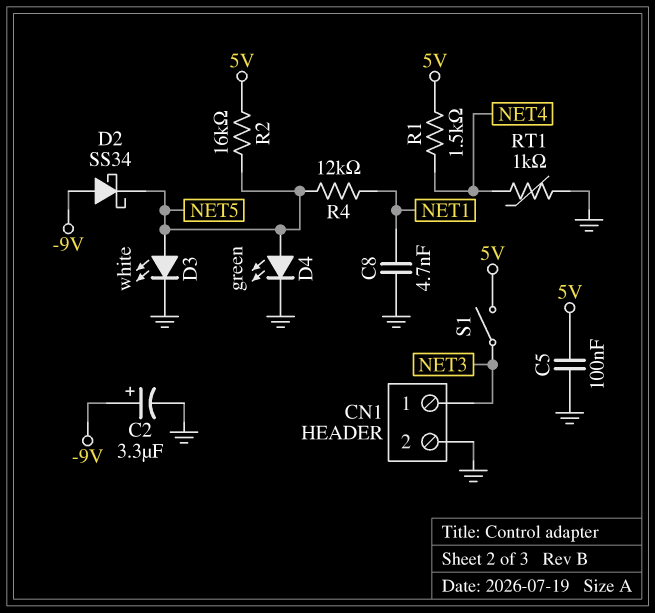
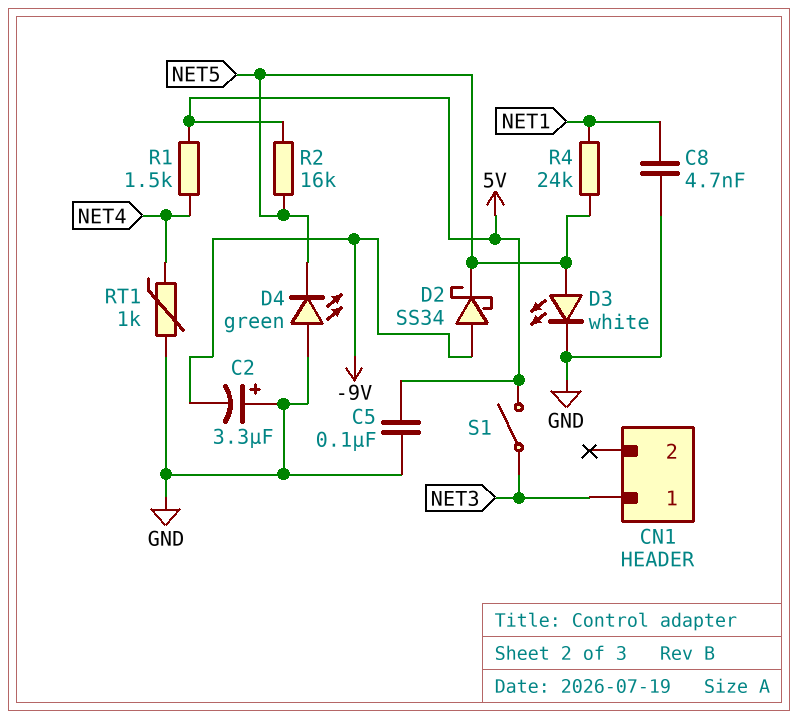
C2: 3.3uF (plus -9V, minus GND) -> 3.3uF (plus GND, minus -9V)
CN1 pin 2: GND -> none
D4: LED green (A NET5, K GND) -> LED green (A GND, K NET5)
R4: 12k (NET1, NET5) -> 24k (NET1, NET5)

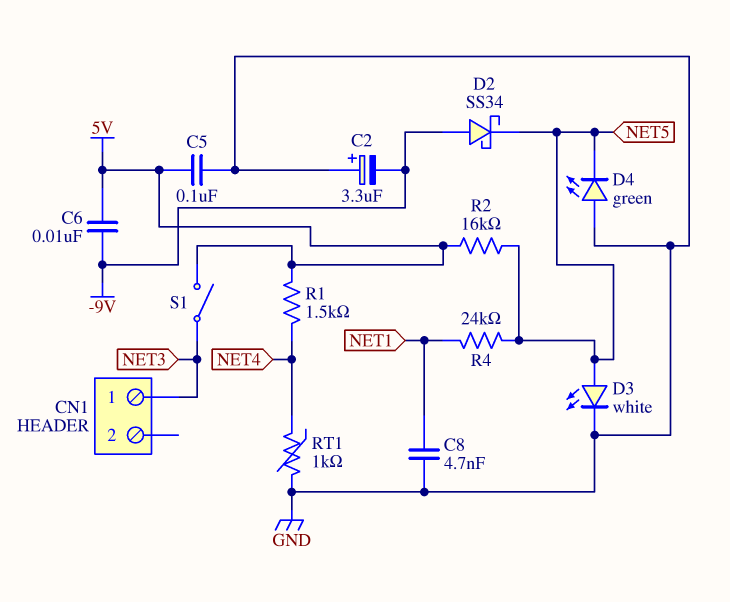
C6: none -> 10nF (-9V, 5V)

